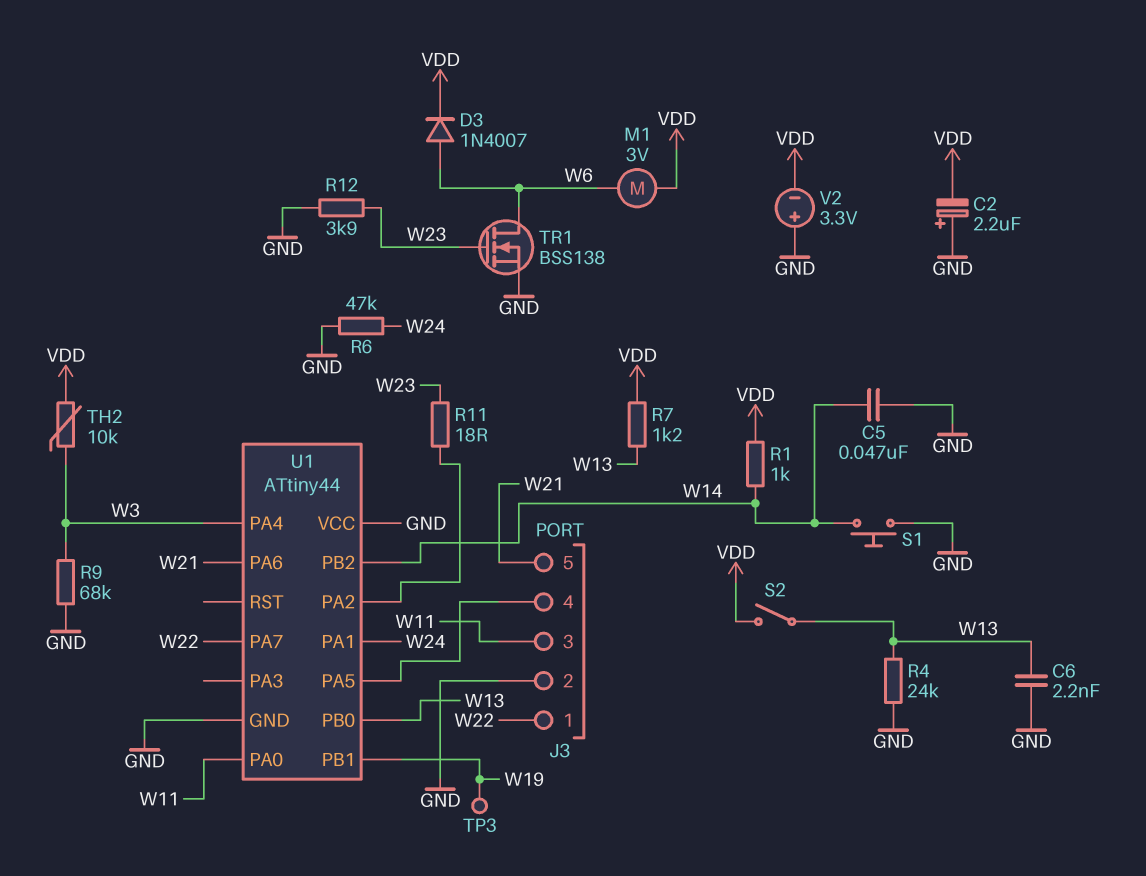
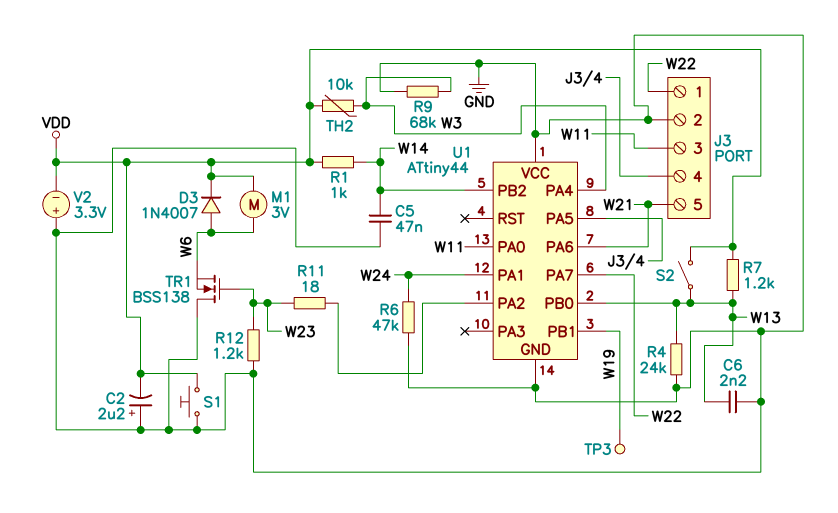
R12: 3.9k (GND, W23) -> 1.2k (GND, W23)
S1: button (GND, W14) -> button (GND, VDD)
TR1: NMOS BSS138 (G W23, D W6, S GND) -> NMOS BSS138 (G W23, D GND, S W6)

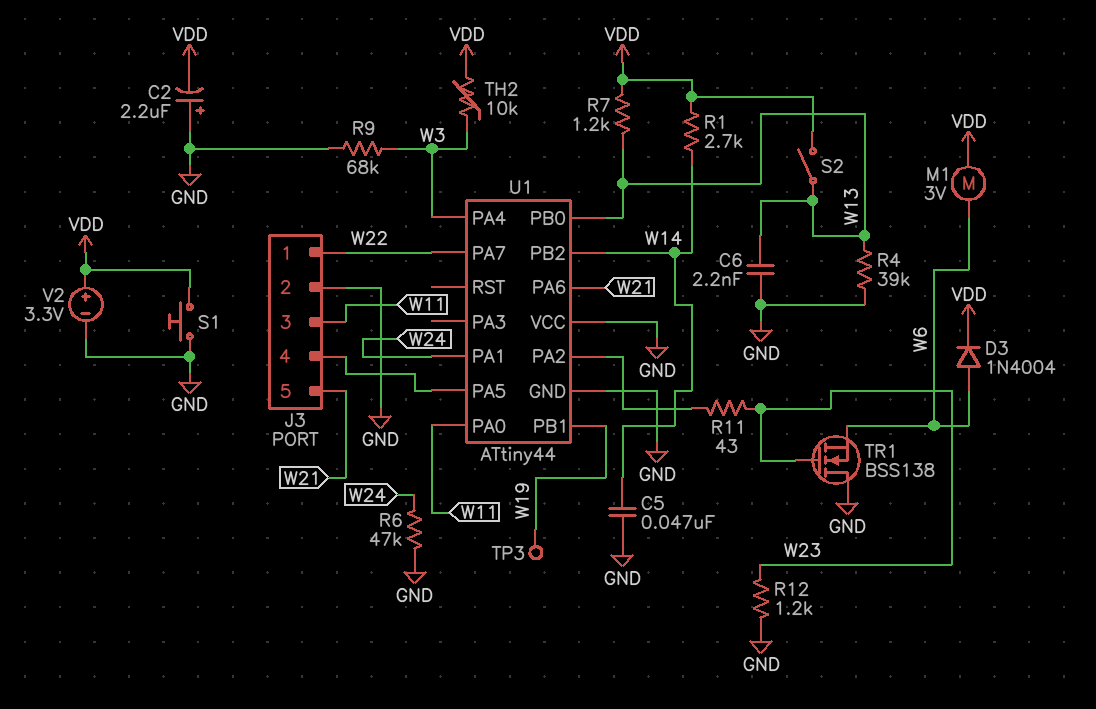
D3: diode 1N4007 (A W6, K VDD) -> diode 1N4004 (A W6, K VDD)
R1: 1k (VDD, W14) -> 2.7k (VDD, W14)
R4: 24k (GND, W13) -> 39k (GND, W13)
R11: 18 (U1/PA2, W23) -> 43 (U1/PA2, W23)
V2: 3.3V (plus GND, minus VDD) -> 3.3V (plus VDD, minus GND)

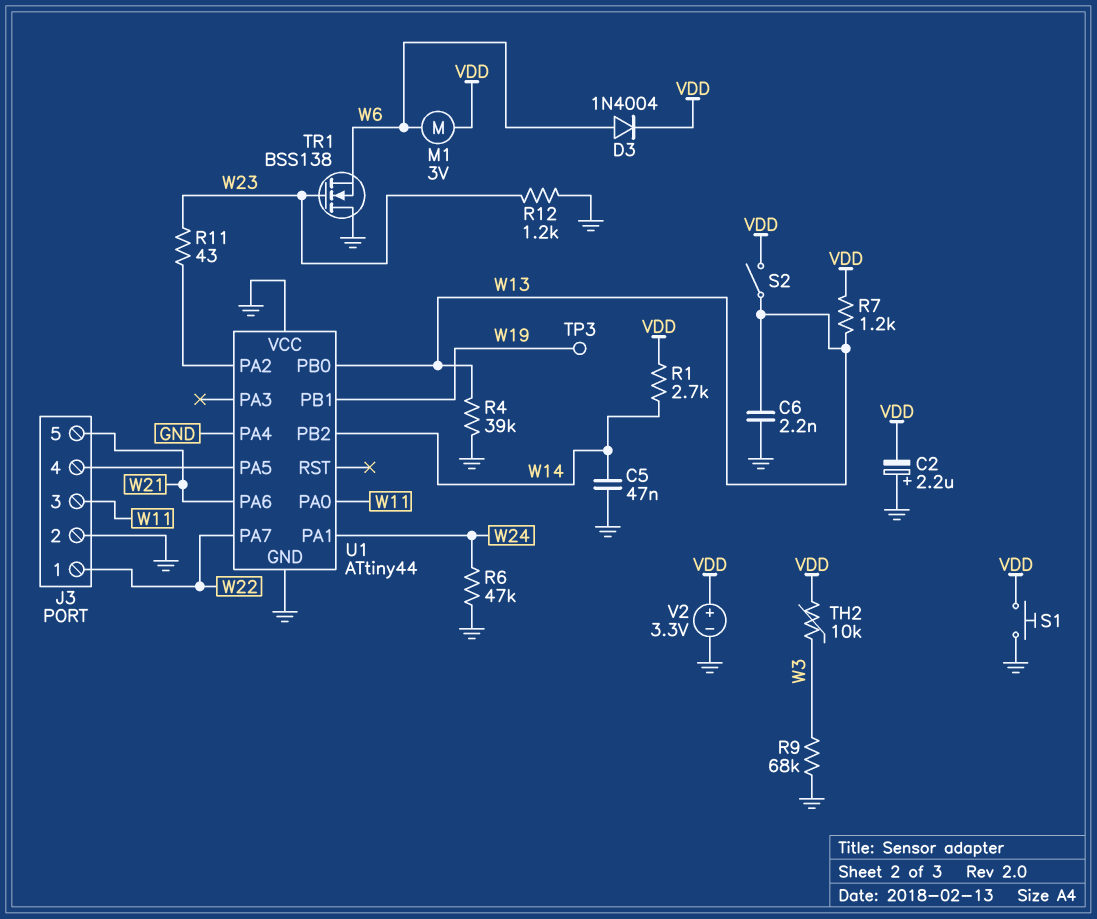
U1 pin PA4: W3 -> GND

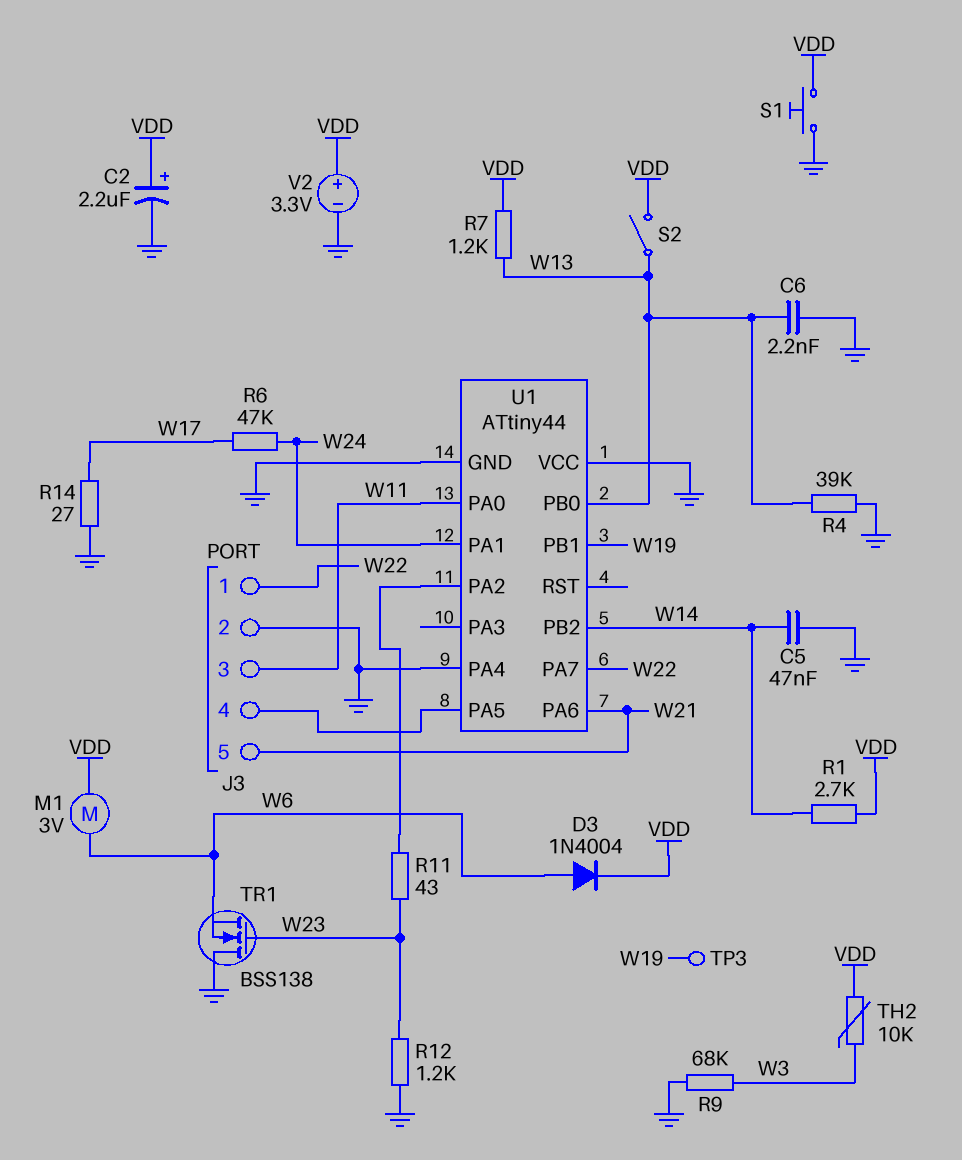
C2: 2.2uF (plus GND, minus VDD) -> 2.2uF (plus VDD, minus GND)
R6: 47k (GND, W24) -> 47k (W17, W24)
R14: none -> 27 (GND, W17)

